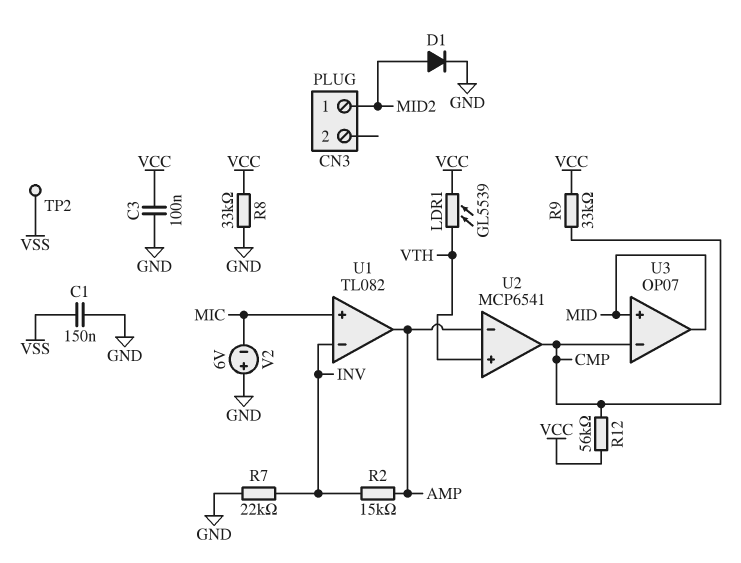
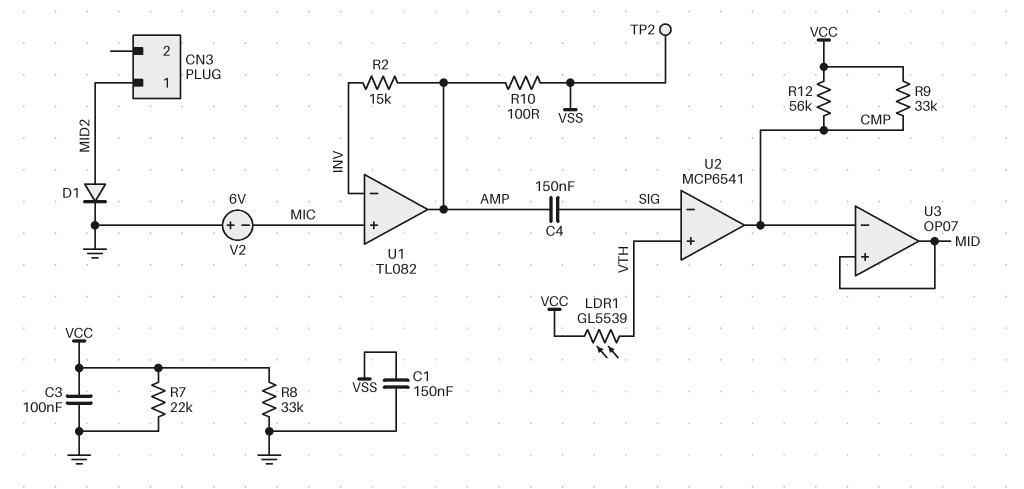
C4: none -> 150nF (AMP, SIG)
R7: 22k (GND, INV) -> 22k (GND, VCC)
R10: none -> 100 (AMP, VSS)
U2 pin in-: AMP -> SIG

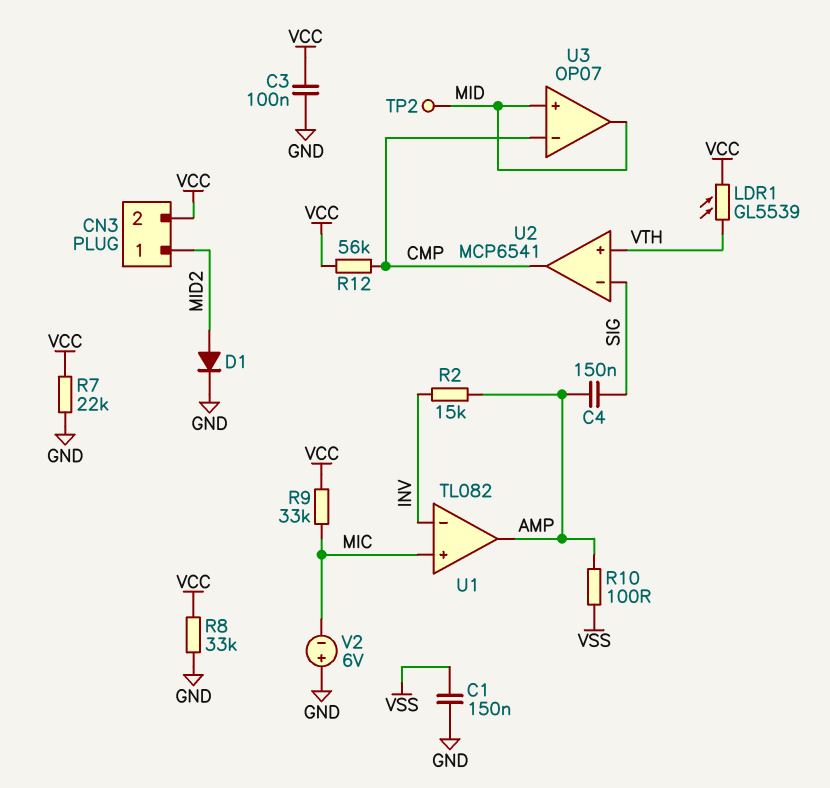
CN3 pin 2: none -> VCC
R9: 33k (CMP, VCC) -> 33k (MIC, VCC)
TP2: test point (VSS) -> test point (MID)

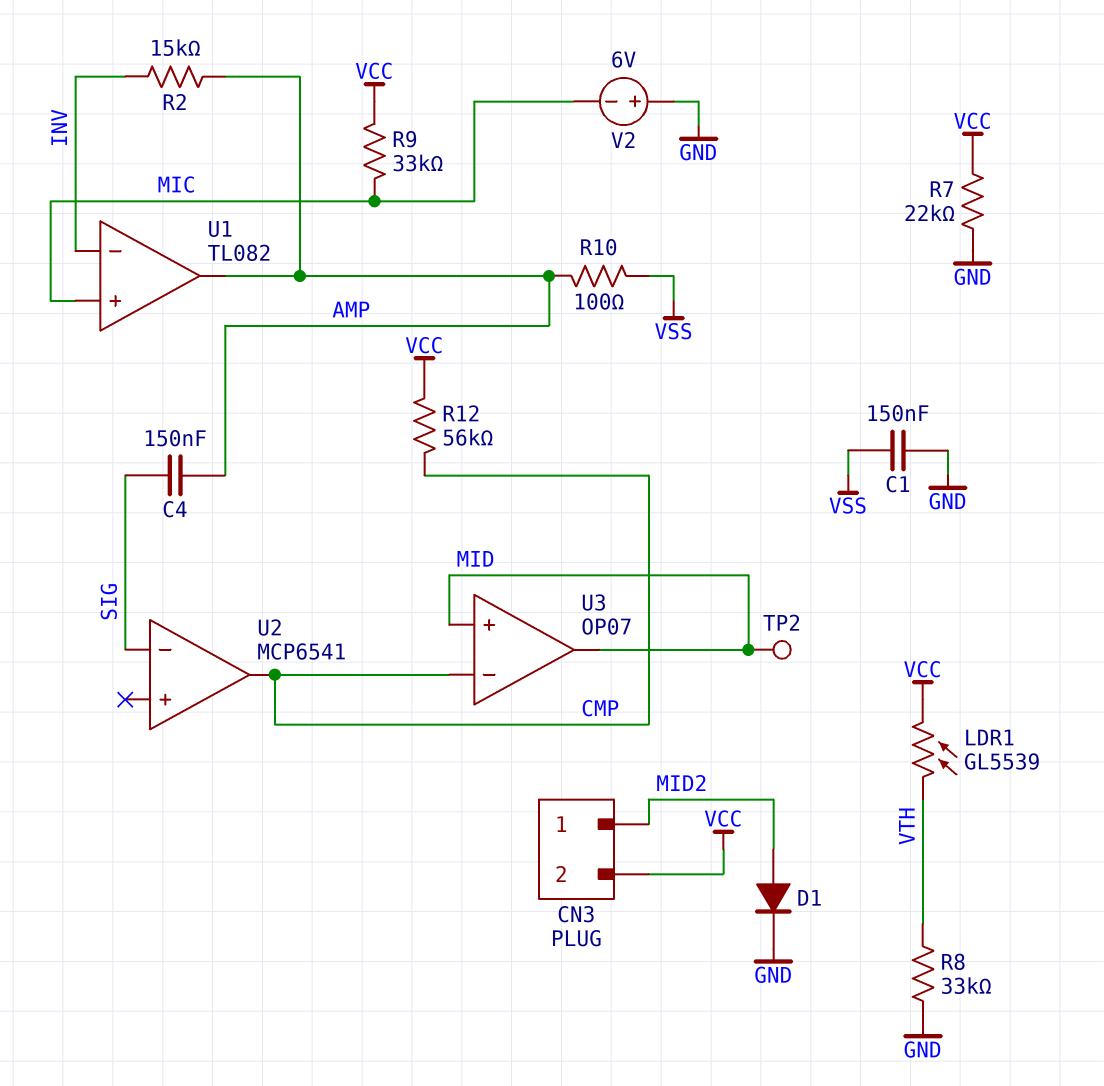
C3: 100nF (GND, VCC) -> none
R8: 33k (GND, VCC) -> 33k (GND, VTH)
U2 pin in+: VTH -> none

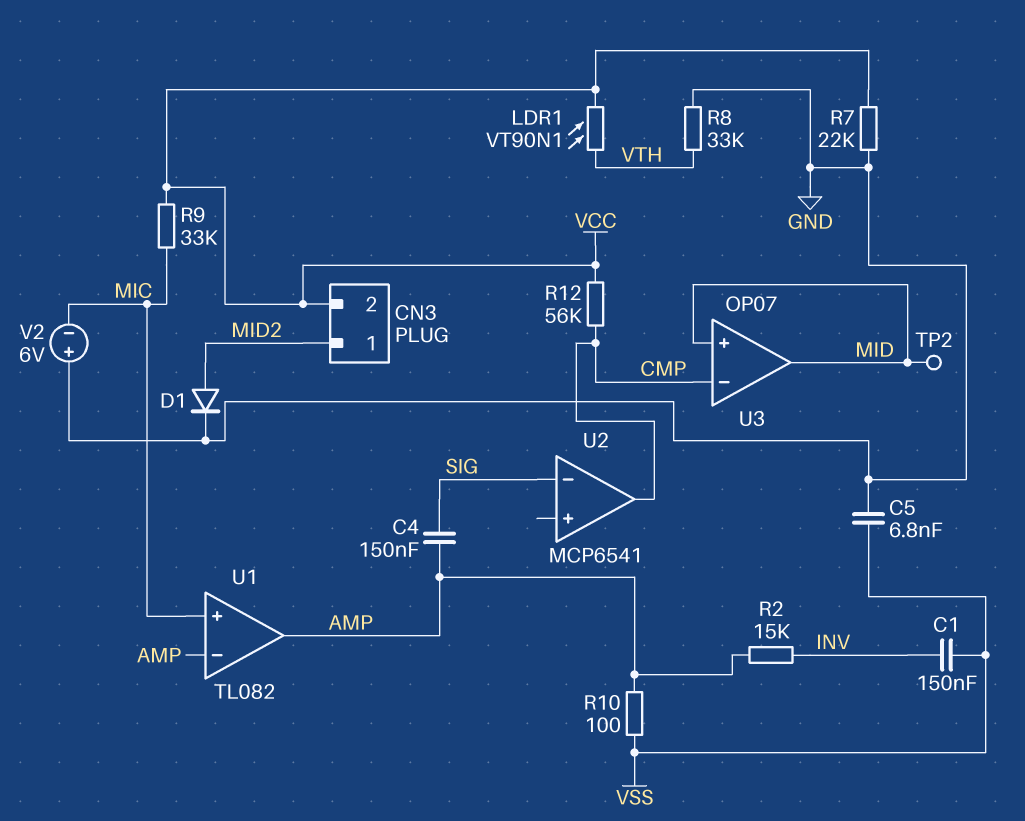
C1: 150nF (GND, VSS) -> 150nF (INV, VSS)
C5: none -> 6.8nF (GND, VSS)
LDR1: GL5539 (VCC, VTH) -> VT90N1 (VCC, VTH)
U1 pin in-: INV -> AMP

